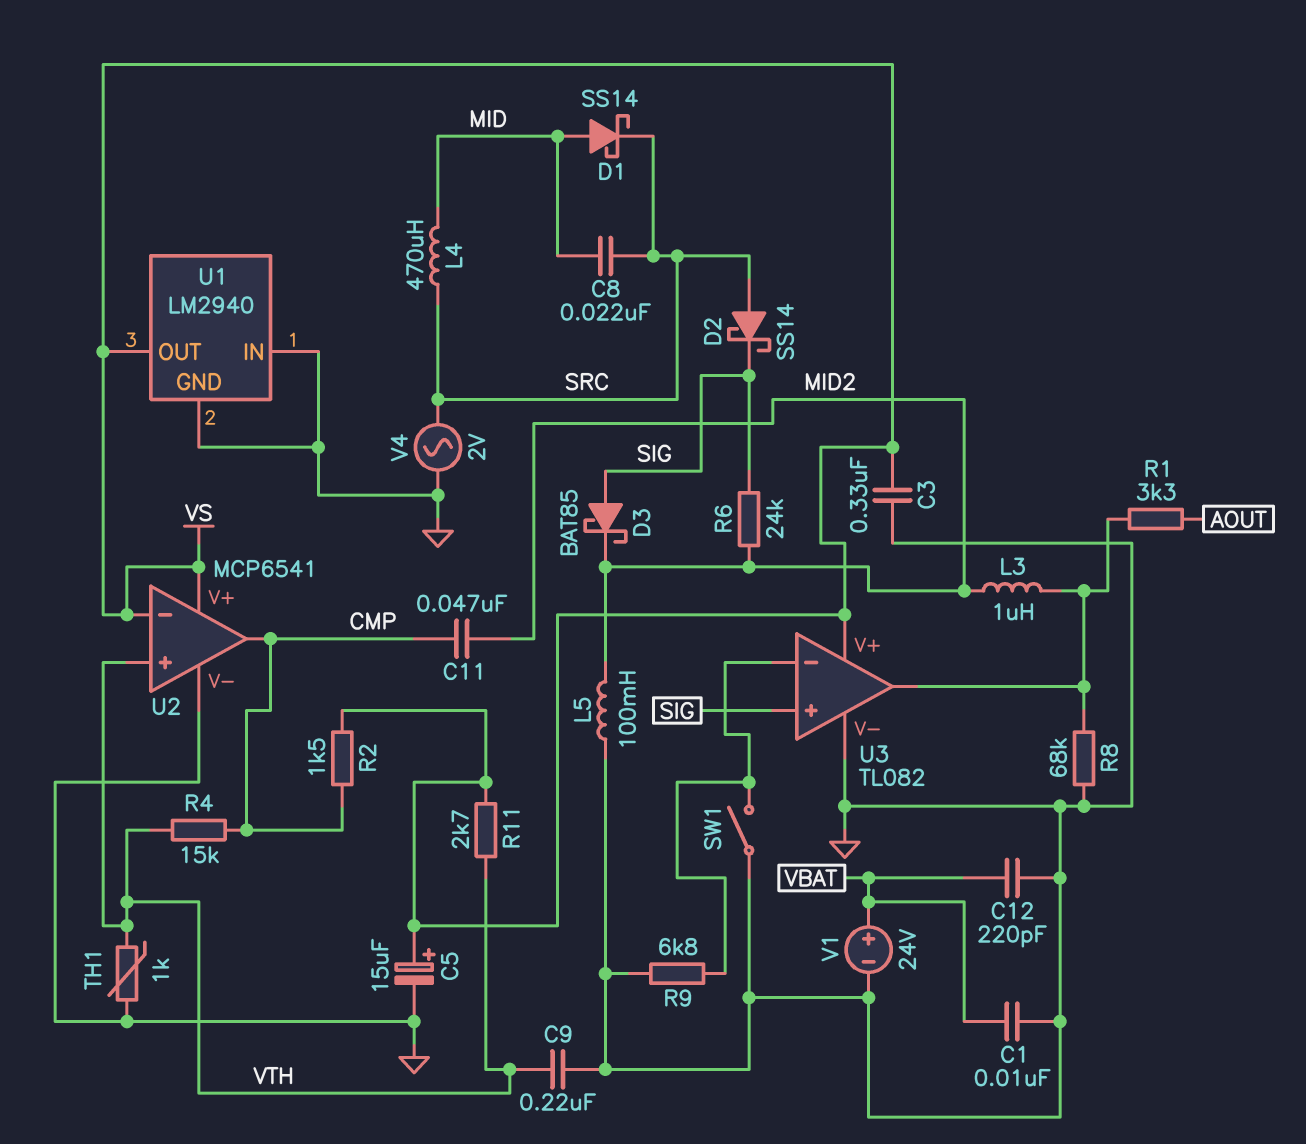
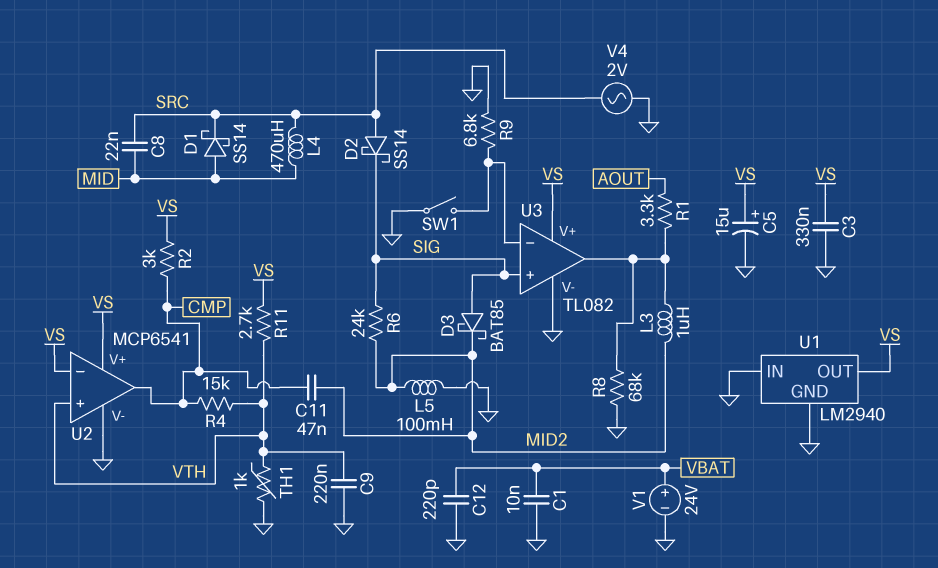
R2: 1.5k (CMP, VS) -> 3k (CMP, VS)

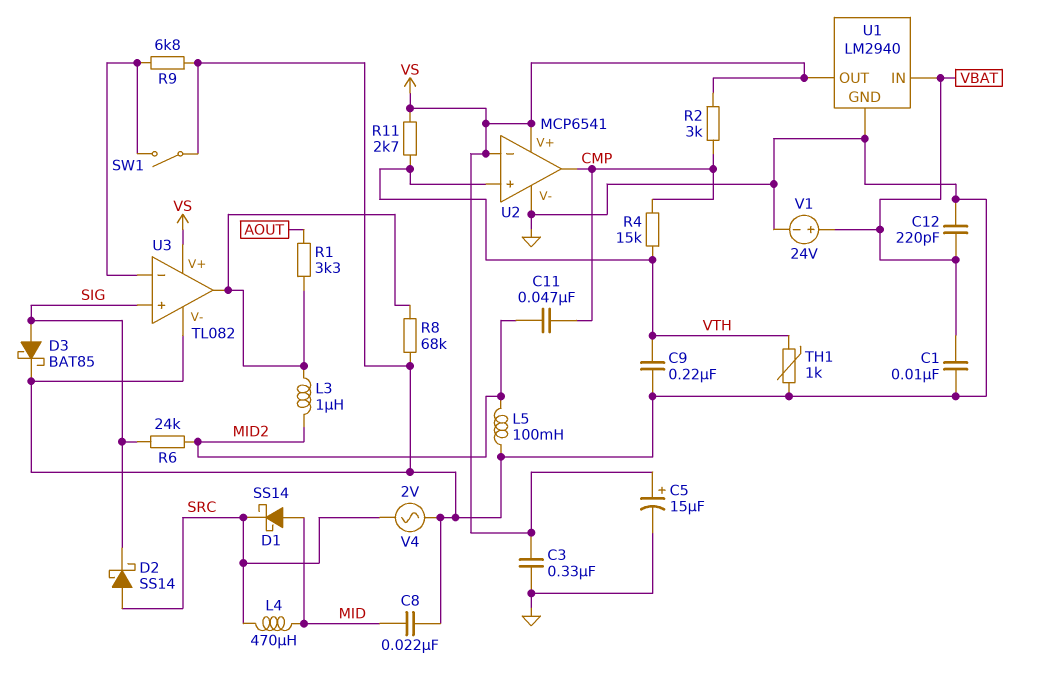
C8: 22nF (MID, SRC) -> 22nF (GND, MID)
D3: schottky BAT85 (A SIG, K MID2) -> schottky BAT85 (A SIG, K GND)
U1 pin IN: GND -> VBAT

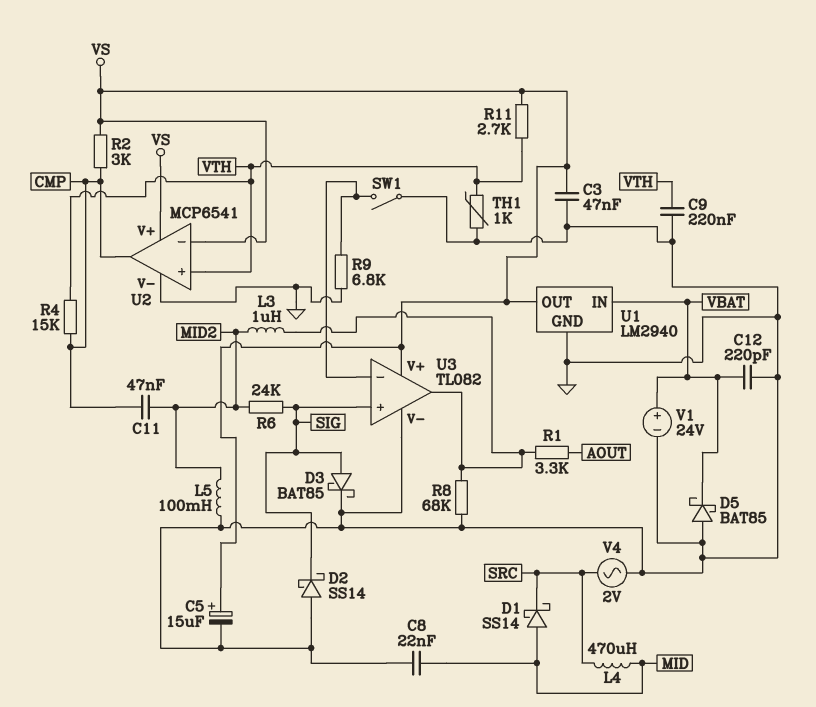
C1: 10nF (GND, VBAT) -> none
C3: 330nF (GND, VS) -> 47nF (GND, VS)
D2: schottky SS14 (A SRC, K SIG) -> schottky SS14 (A GND, K SIG)
D5: none -> schottky BAT85 (A GND, K VBAT)

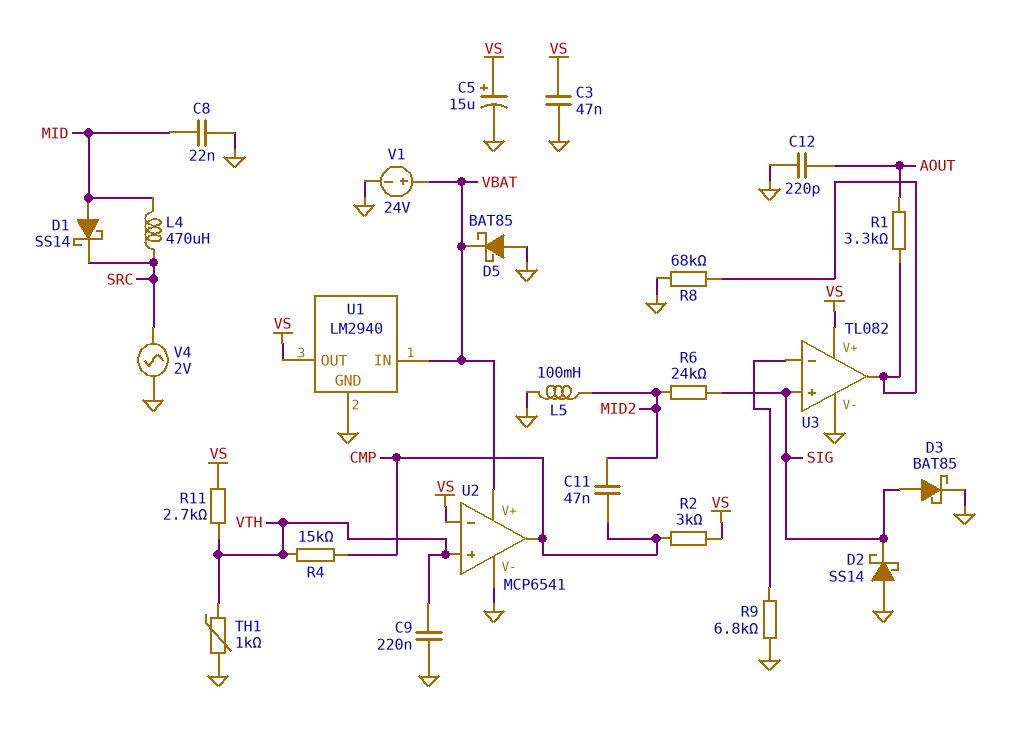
C12: 220pF (GND, VBAT) -> 220pF (AOUT, GND)
L3: 1uH (MID2, U3/out) -> none
SW1: switch (GND, U3/in-) -> none
U2 pin V+: VS -> VBAT

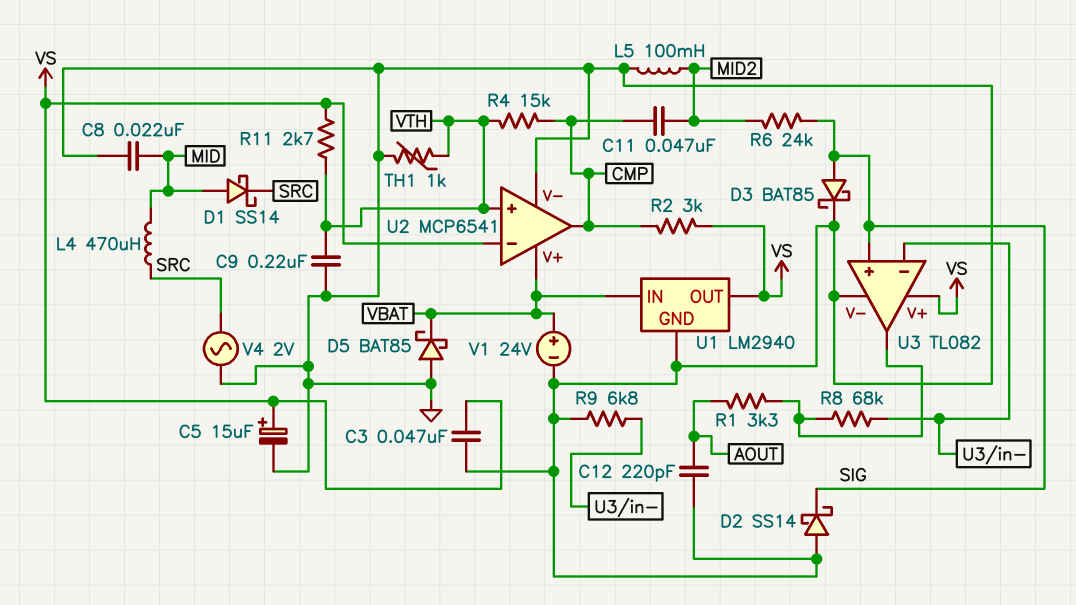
R8: 68k (GND, U3/out) -> 68k (U3/in-, U3/out)

